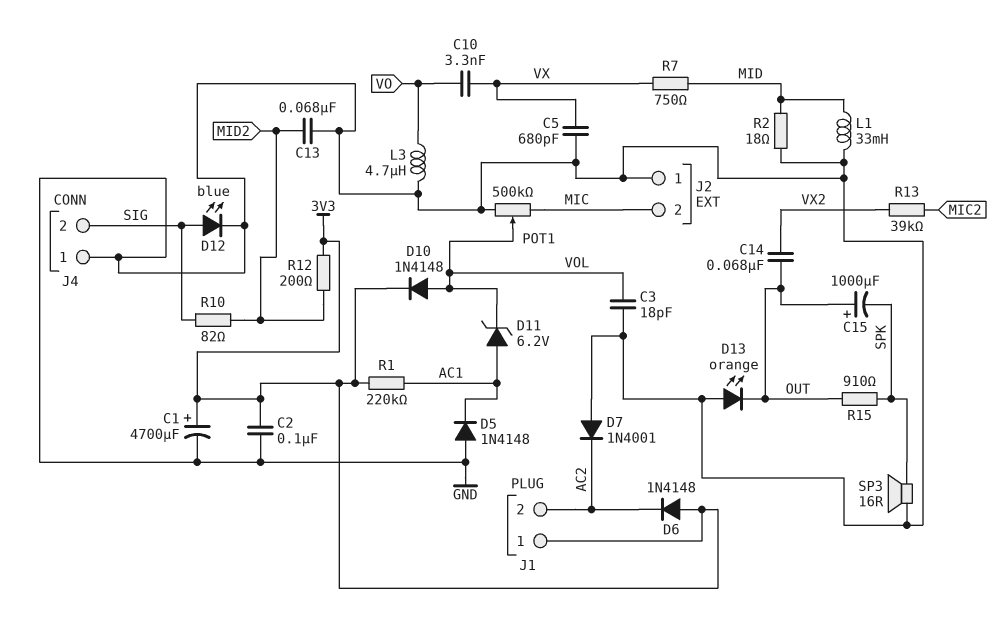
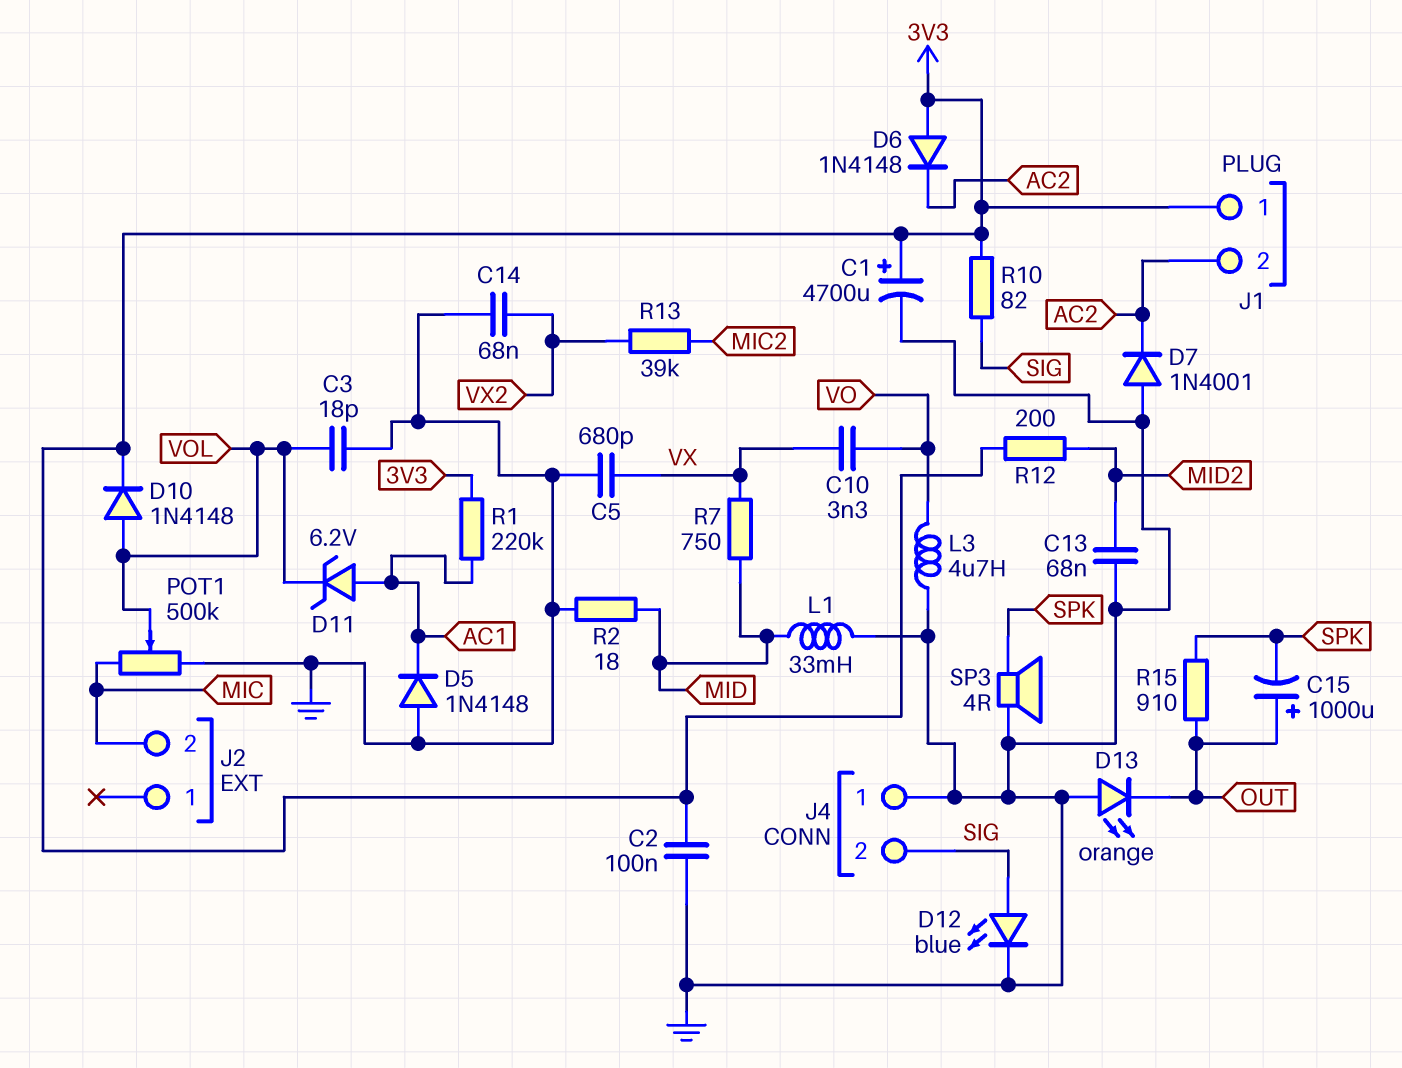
C14: 68nF (OUT, VX2) -> 68nF (GND, VX2)
J2 pin 1: GND -> none
R10: 82 (MID2, SIG) -> 82 (3V3, SIG)
SP3: speaker 16R (GND, SPK) -> speaker 4R (GND, SPK)

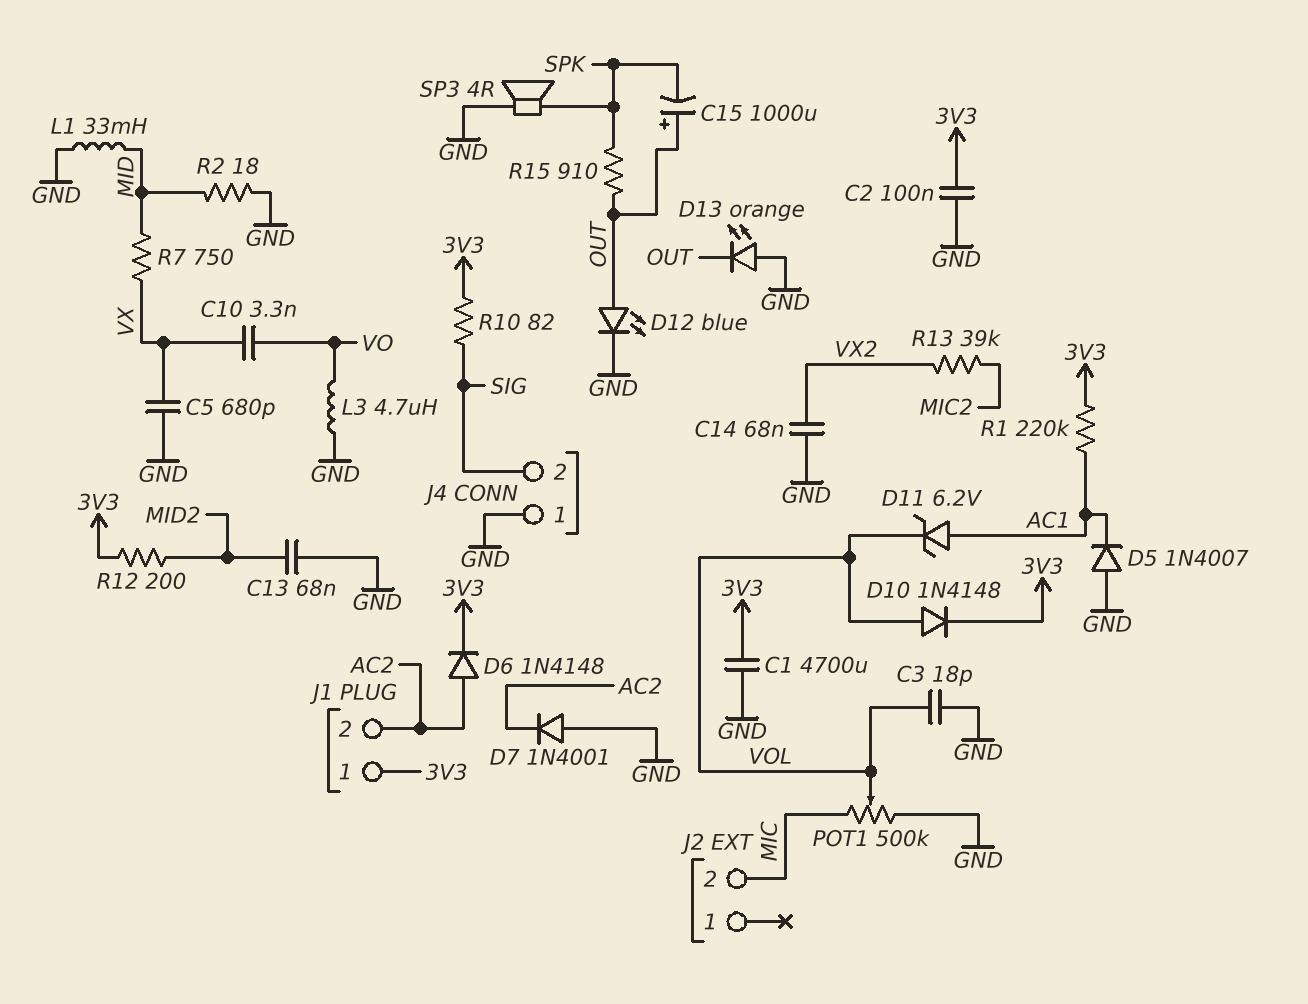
C1: 4700uF (plus 3V3, minus GND) -> 4700uF (3V3, GND)
D5: diode 1N4148 (A GND, K AC1) -> diode 1N4007 (A GND, K AC1)
D6: diode 1N4148 (A 3V3, K AC2) -> diode 1N4148 (A AC2, K 3V3)
D12: LED blue (A SIG, K GND) -> LED blue (A OUT, K GND)

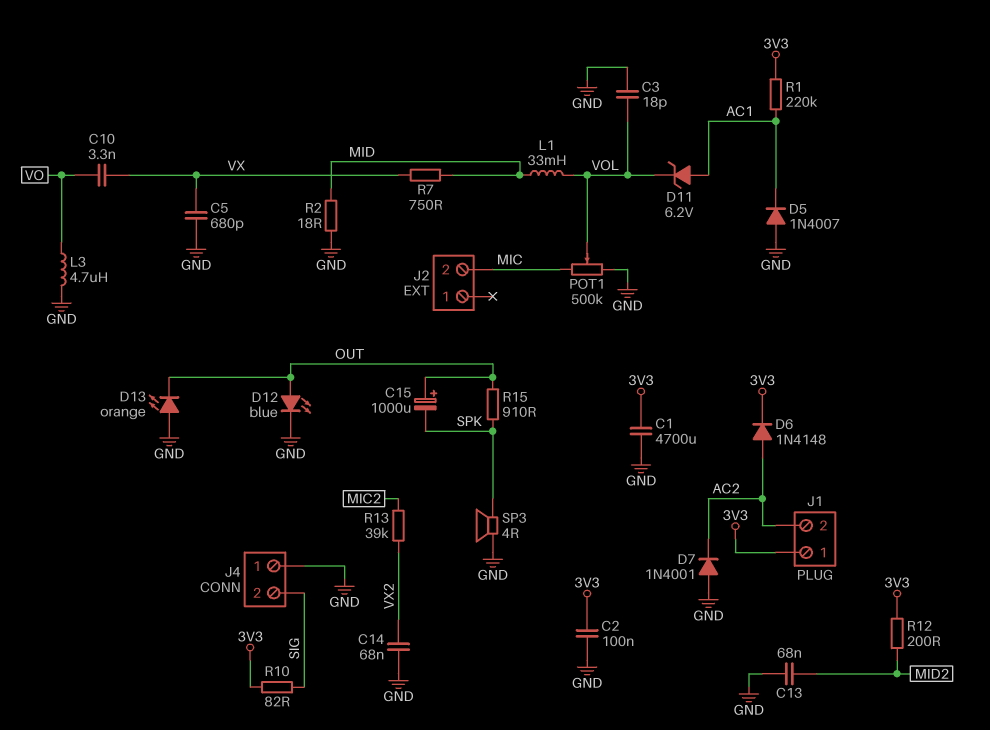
D10: diode 1N4148 (A VOL, K 3V3) -> none
L1: 33mH (GND, MID) -> 33mH (MID, VOL)

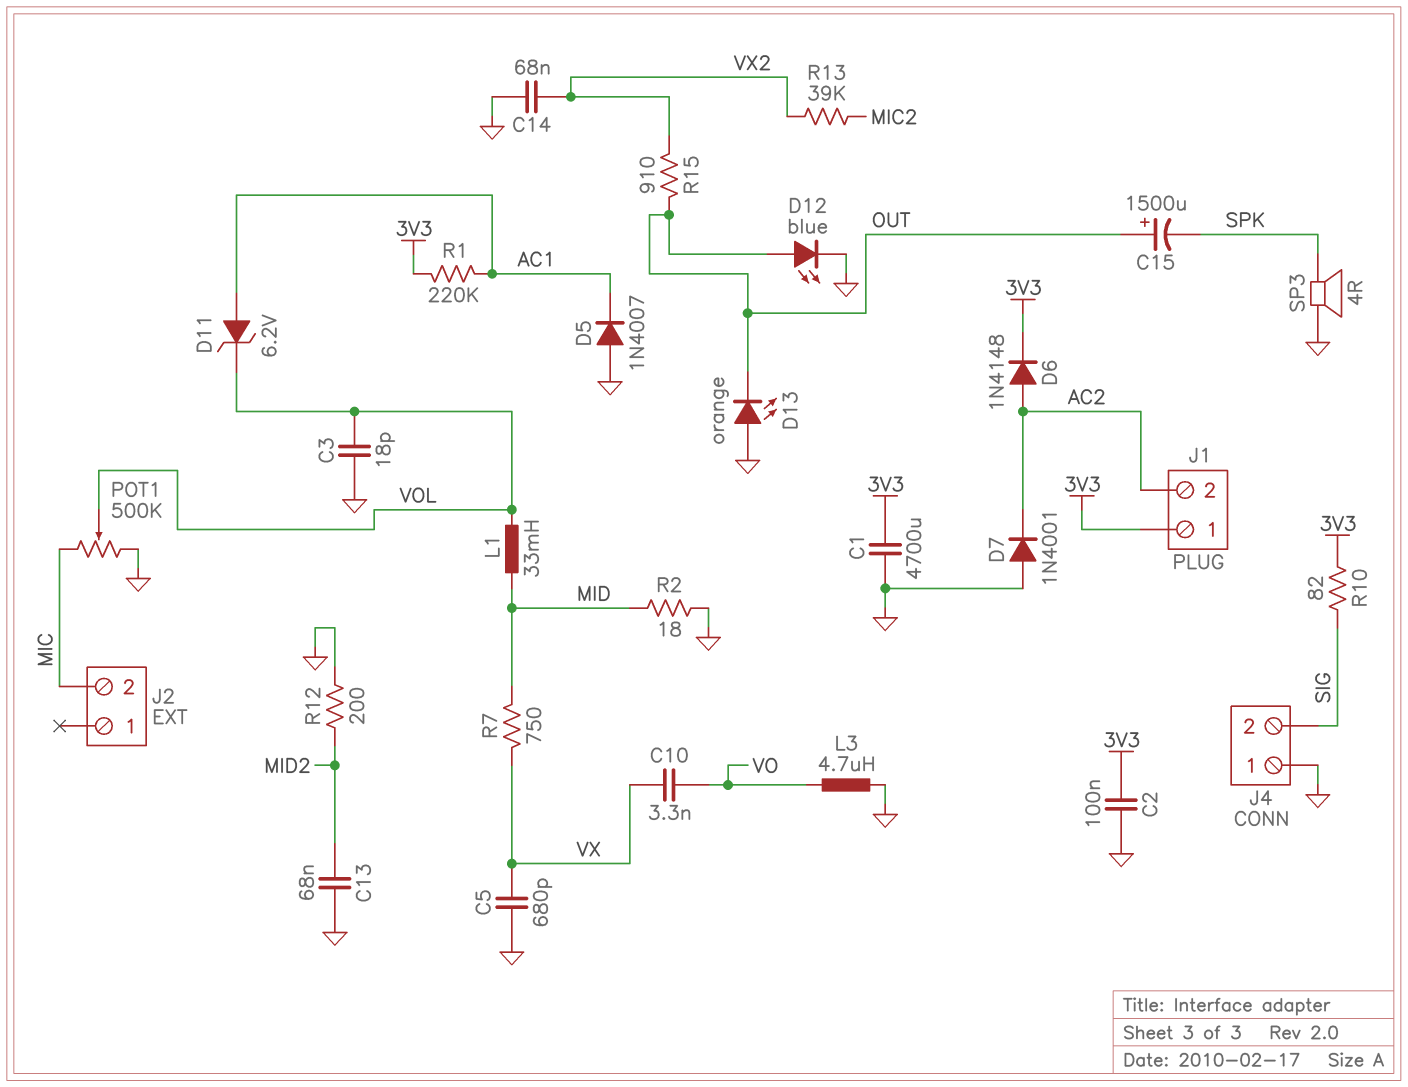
C15: 1000uF (plus OUT, minus SPK) -> 1500uF (plus OUT, minus SPK)
R12: 200 (3V3, MID2) -> 200 (GND, MID2)
R15: 910 (OUT, SPK) -> 910 (OUT, VX2)

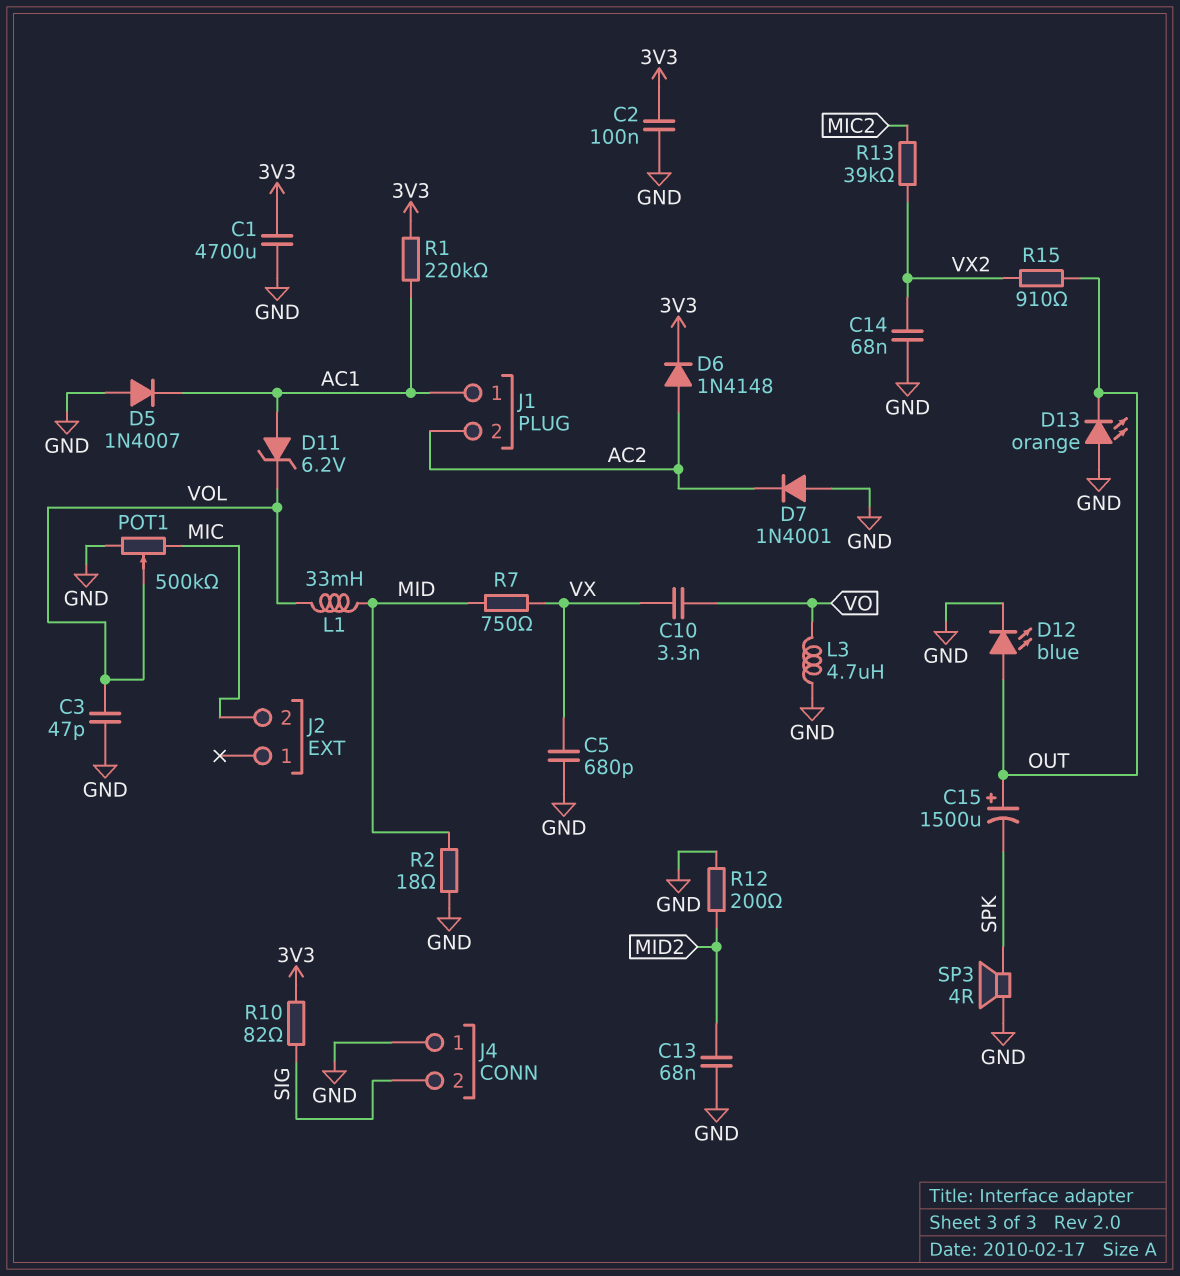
C3: 18pF (GND, VOL) -> 47pF (GND, VOL)
J1 pin 1: 3V3 -> AC1

